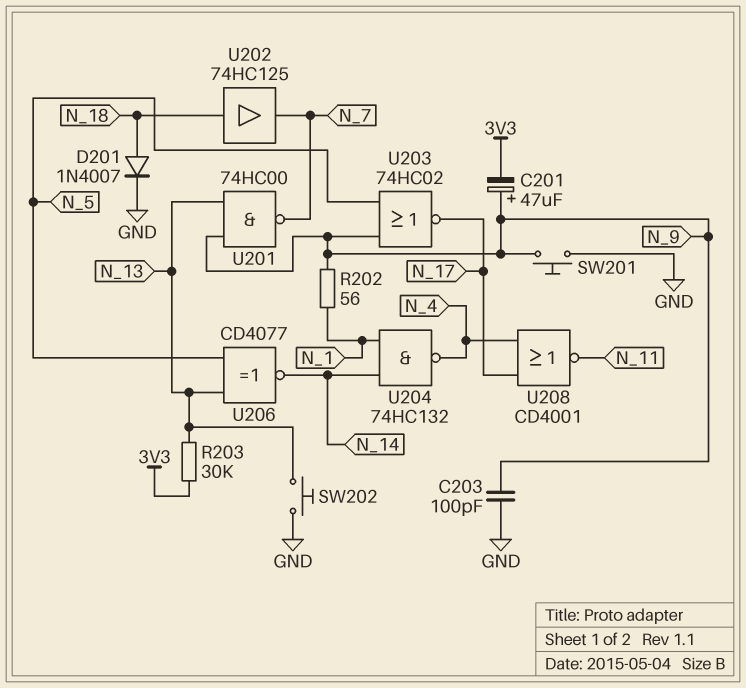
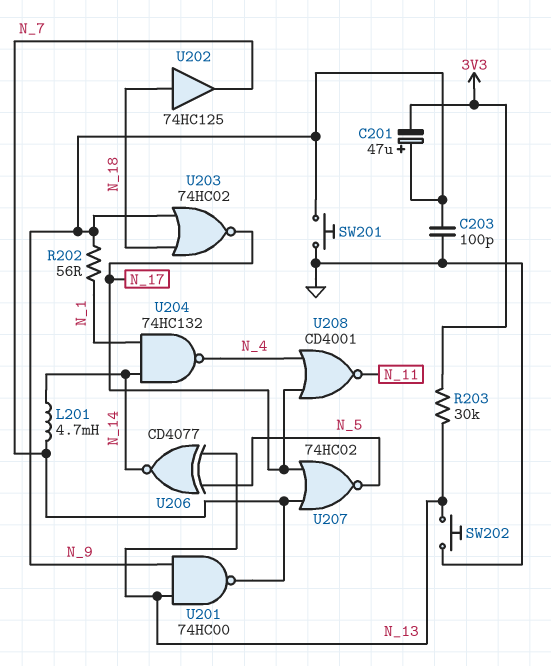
D201: diode 1N4007 (A N_18, K GND) -> none
L201: none -> 4.7mH (N_7, N_14)
U203: NOR 74HC02 (in N_5, in N_9, out N_17) -> NOR 74HC02 (in N_9, in N_18, out N_17)
U207: none -> NOR 74HC02 (in N_7, in N_17, out N_5)

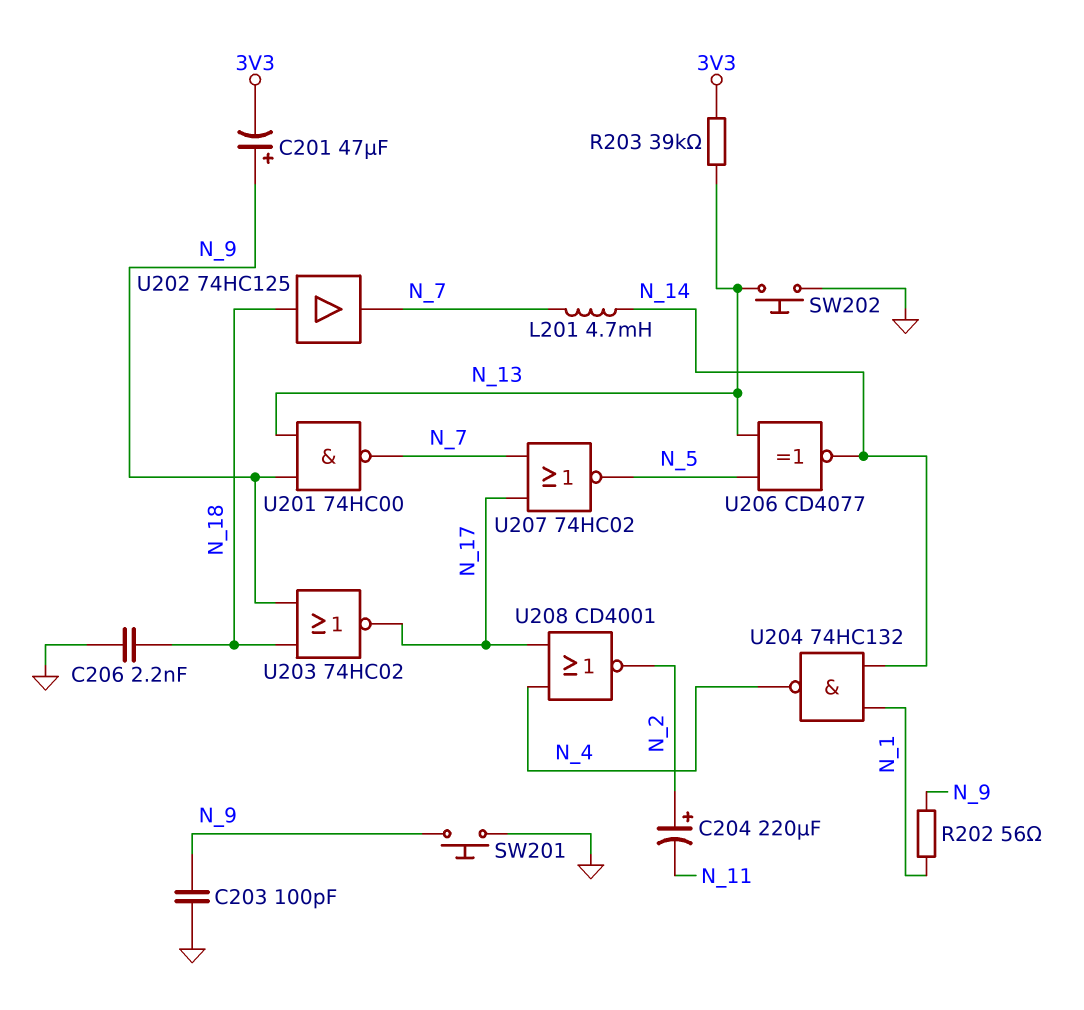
C204: none -> 220uF (plus N_2, minus N_11)
C206: none -> 2.2nF (GND, N_18)
R203: 30k (3V3, N_13) -> 39k (3V3, N_13)
U208: NOR CD4001 (in N_4, in N_17, out N_11) -> NOR CD4001 (in N_4, in N_17, out N_2)

